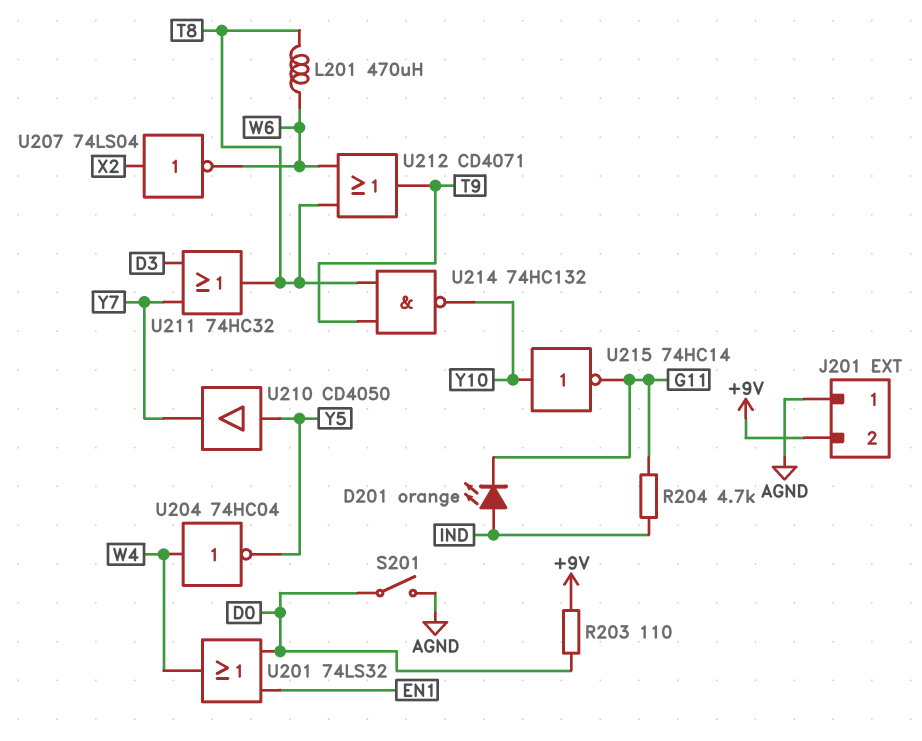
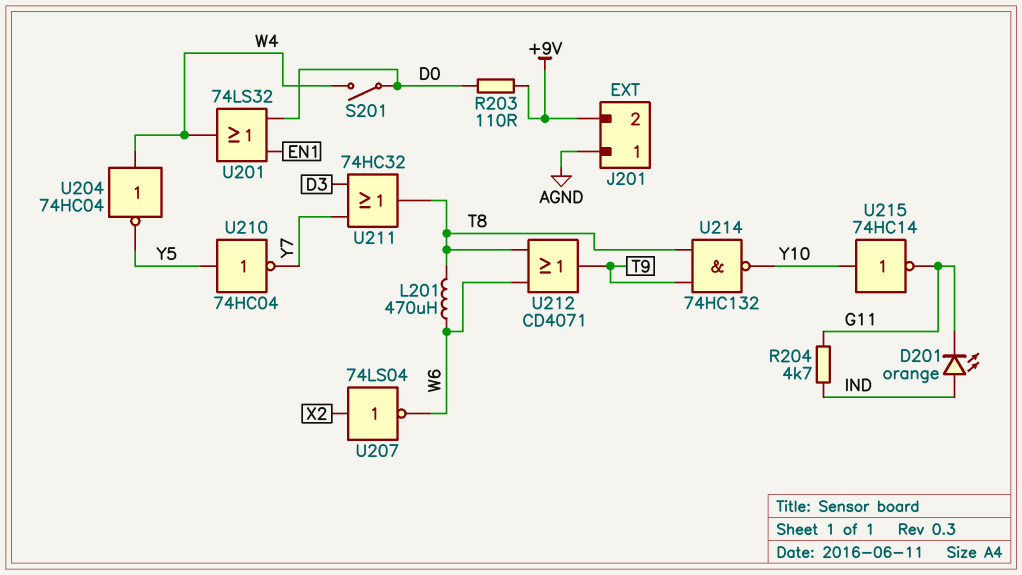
S201: switch (AGND, D0) -> switch (D0, W4)
U210: buffer CD4050 (in Y5, out Y7) -> NOT 74HC04 (in Y5, out Y7)

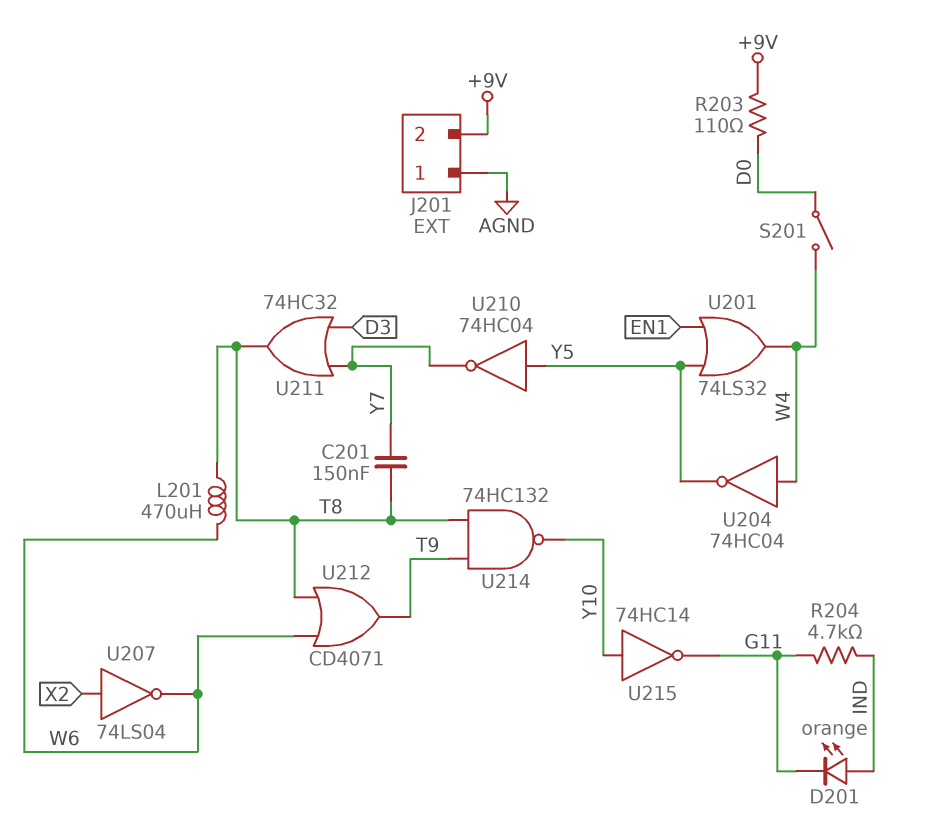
C201: none -> 150nF (T8, Y7)
U201: OR 74LS32 (in D0, in EN1, out W4) -> OR 74LS32 (in EN1, in Y5, out W4)

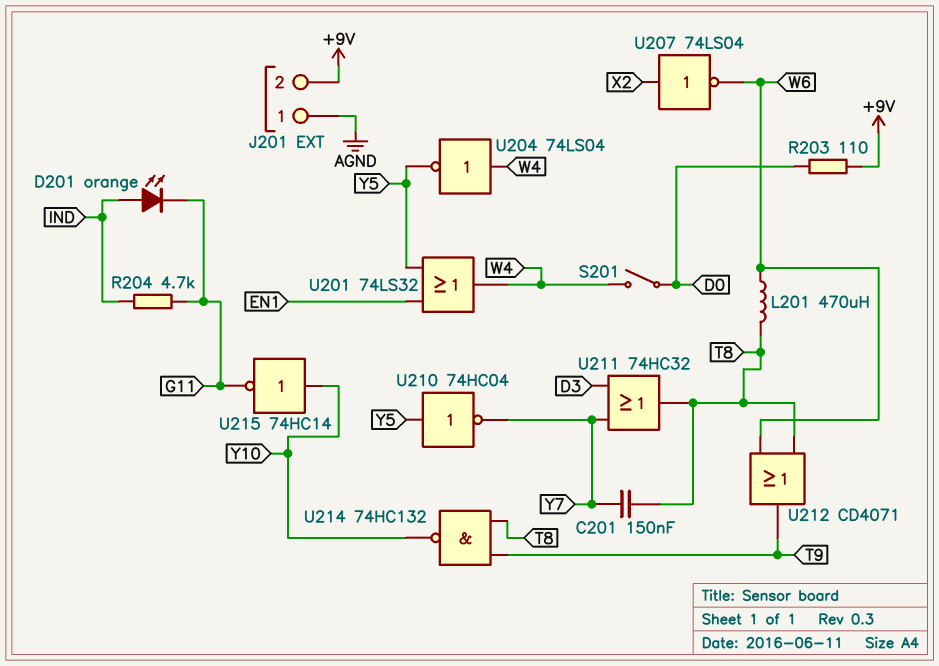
U204: NOT 74HC04 (in W4, out Y5) -> NOT 74LS04 (in W4, out Y5)

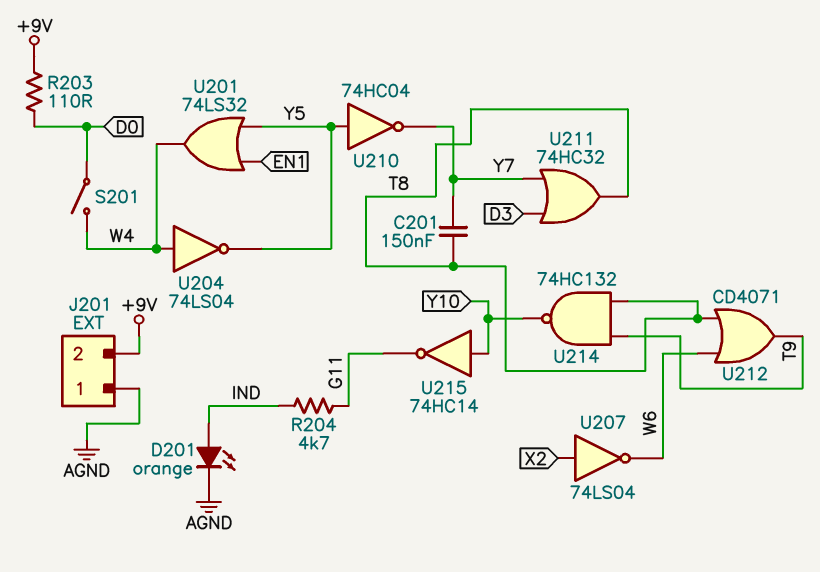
D201: LED orange (A IND, K G11) -> LED orange (A IND, K AGND)
L201: 470uH (T8, W6) -> none

